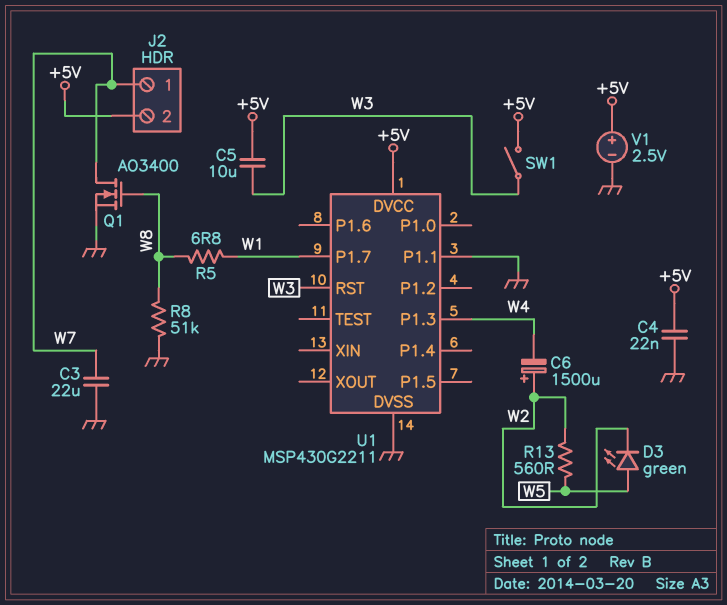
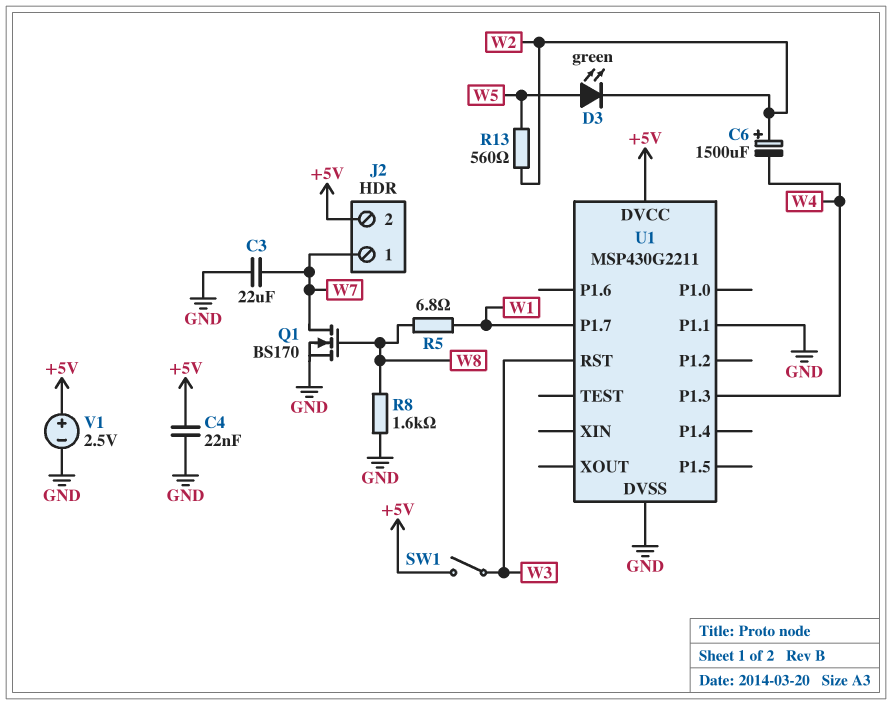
C5: 10uF (+5V, W3) -> none
Q1: NMOS AO3400 (G W8, D W7, S GND) -> NMOS BS170 (G W8, D W7, S GND)
R8: 51k (GND, W8) -> 1.6k (GND, W8)

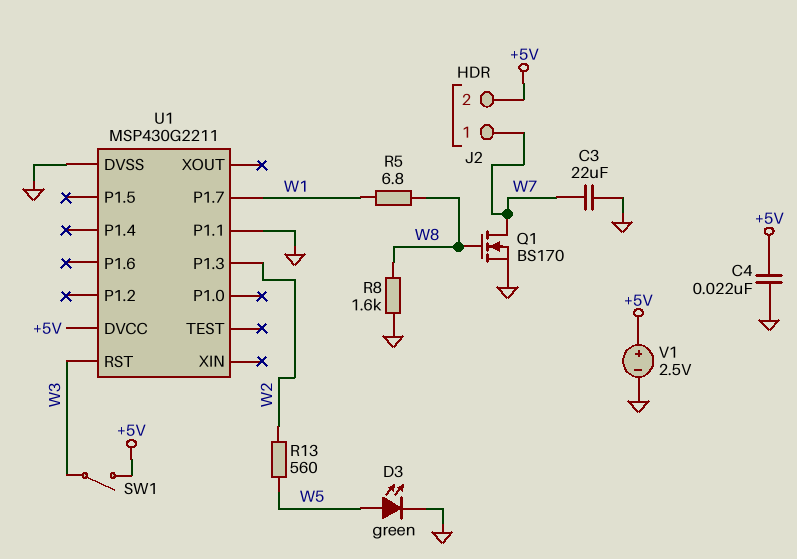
C6: 1500uF (plus W2, minus W4) -> none
D3: LED green (A W5, K W2) -> LED green (A W5, K GND)
U1 pin P1.3: W4 -> W2

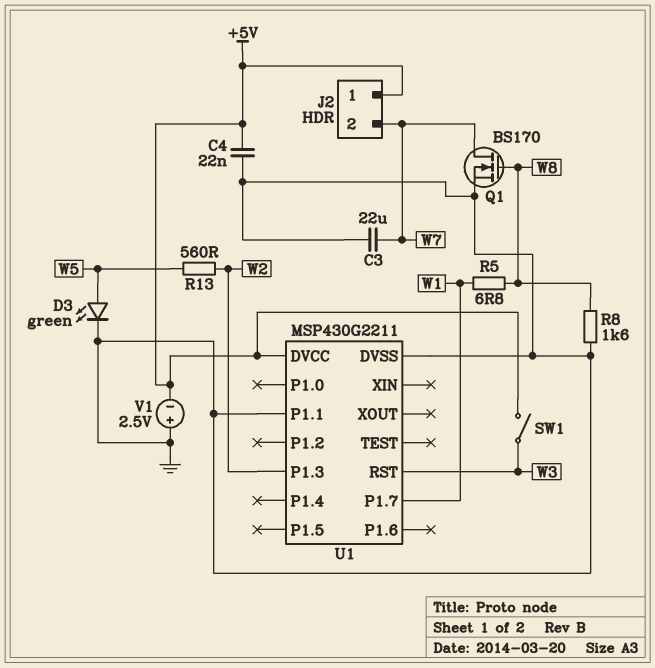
J2 pin 1: W7 -> +5V
J2 pin 2: +5V -> W7
V1: 2.5V (plus +5V, minus GND) -> 2.5V (plus GND, minus +5V)

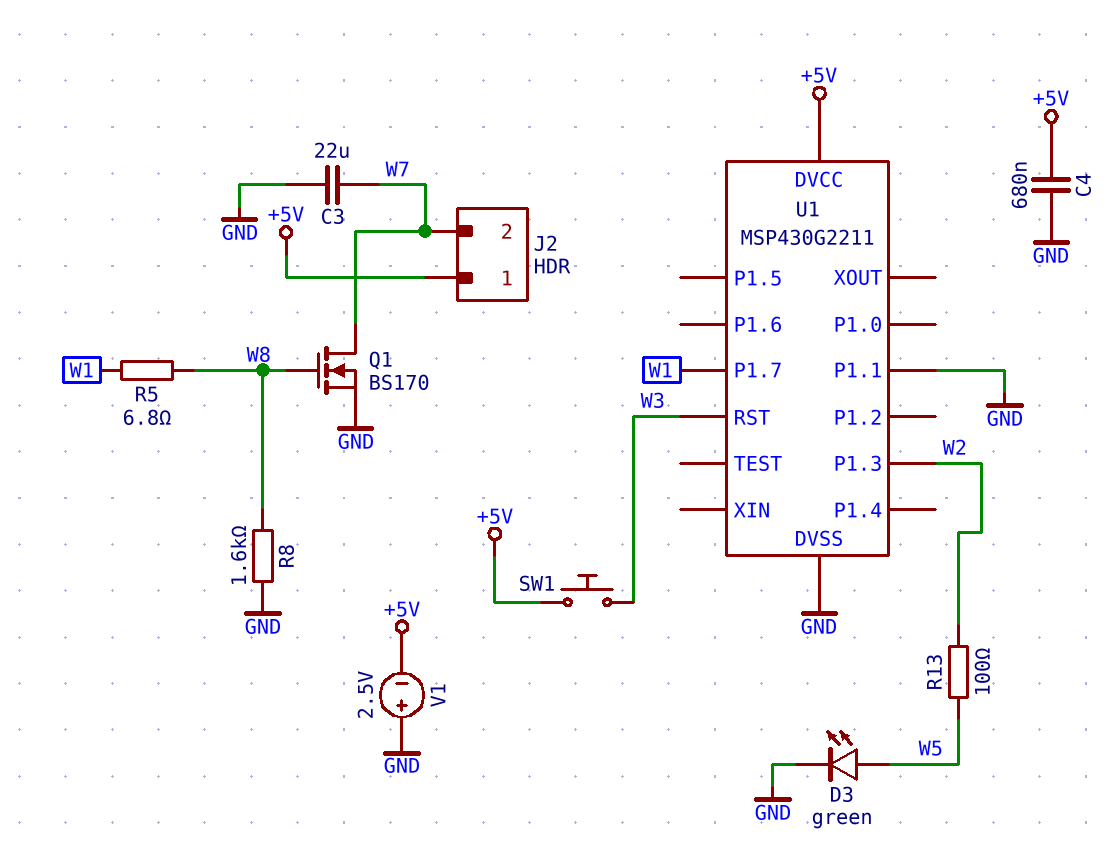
C4: 22nF (+5V, GND) -> 680nF (+5V, GND)
R13: 560 (W2, W5) -> 100 (W2, W5)
SW1: switch (+5V, W3) -> button (+5V, W3)

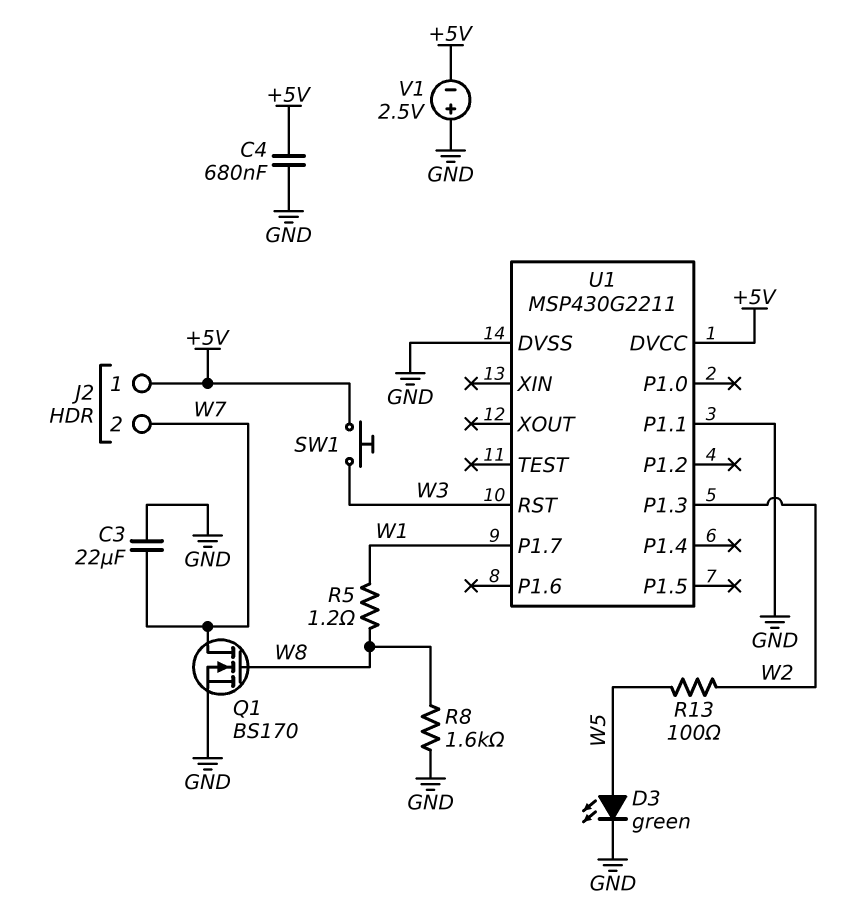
R5: 6.8 (W1, W8) -> 1.2 (W1, W8)

